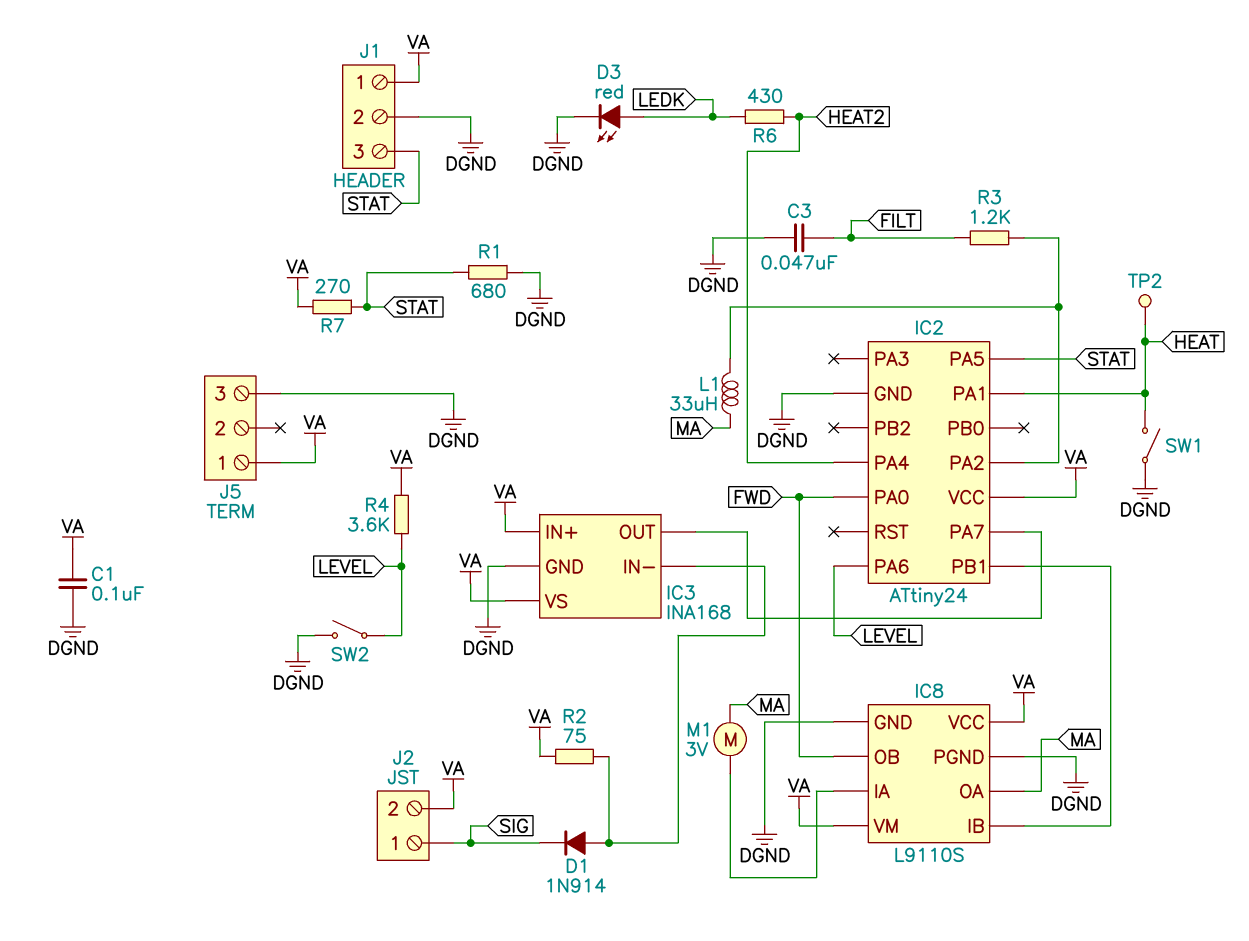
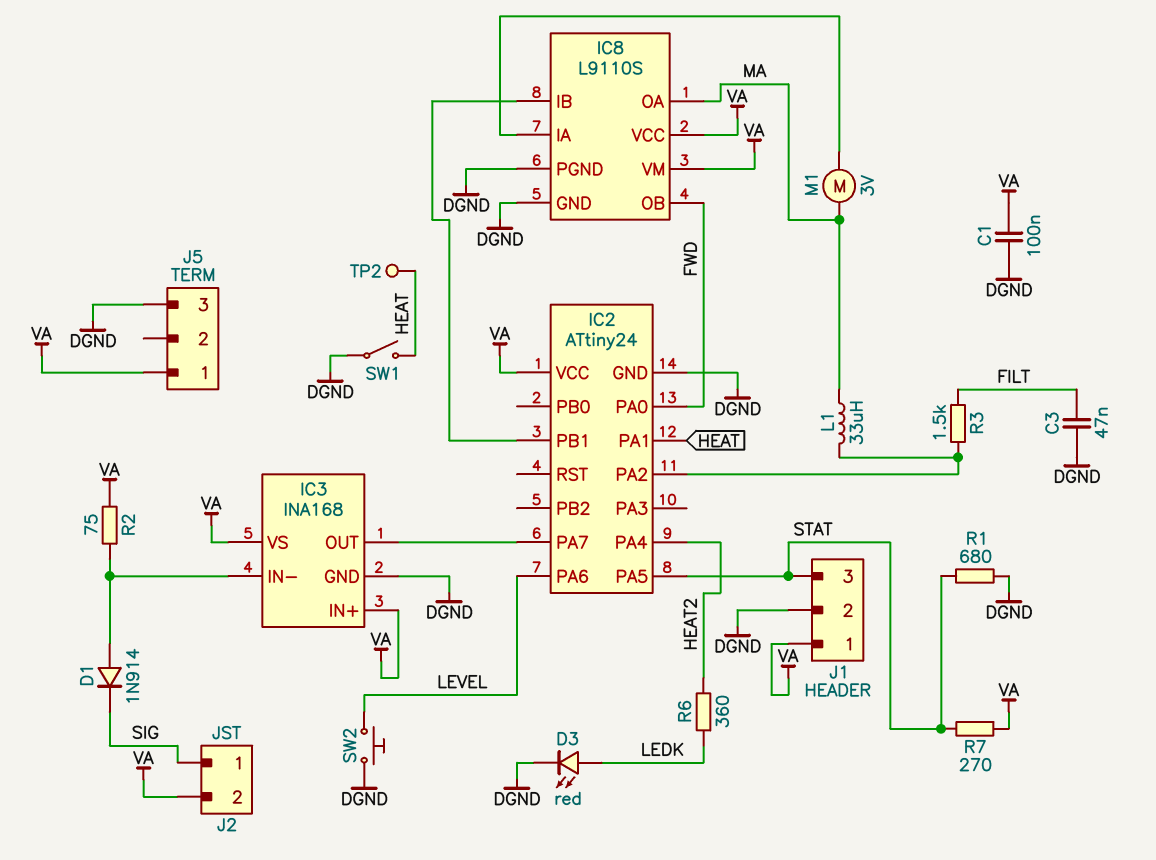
R3: 1.2k (FILT, IC2/PA2) -> 1.5k (FILT, IC2/PA2)
R4: 3.6k (LEVEL, VA) -> none
R6: 430 (HEAT2, LEDK) -> 360 (HEAT2, LEDK)
SW2: switch (DGND, LEVEL) -> button (DGND, LEVEL)

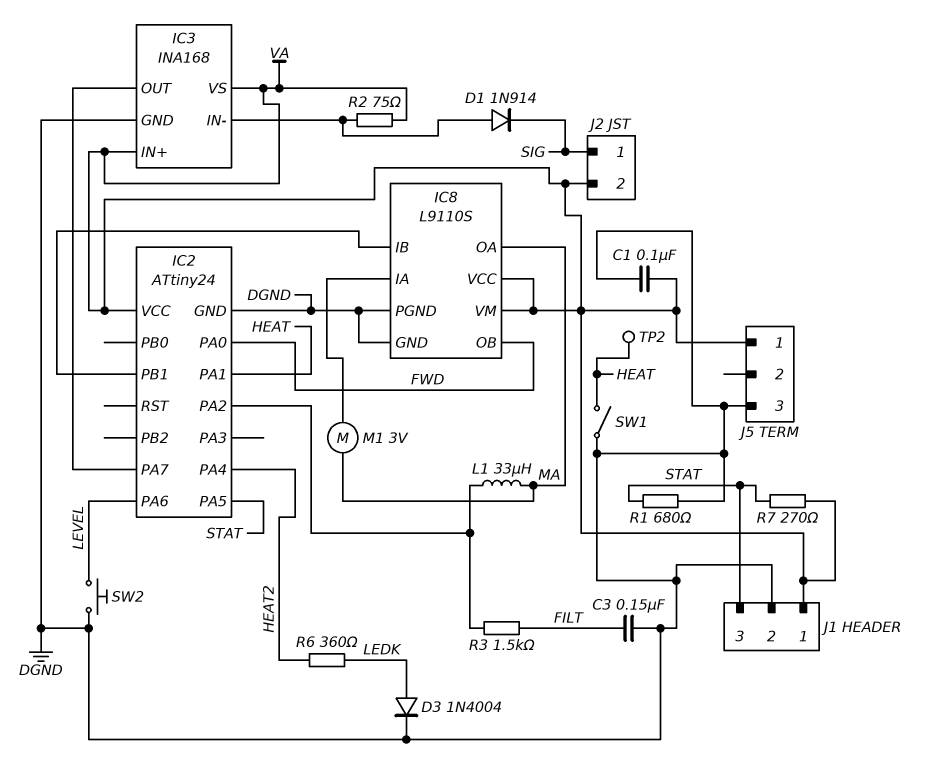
C3: 47nF (DGND, FILT) -> 150nF (DGND, FILT)
D3: LED red (A LEDK, K DGND) -> diode 1N4004 (A LEDK, K DGND)

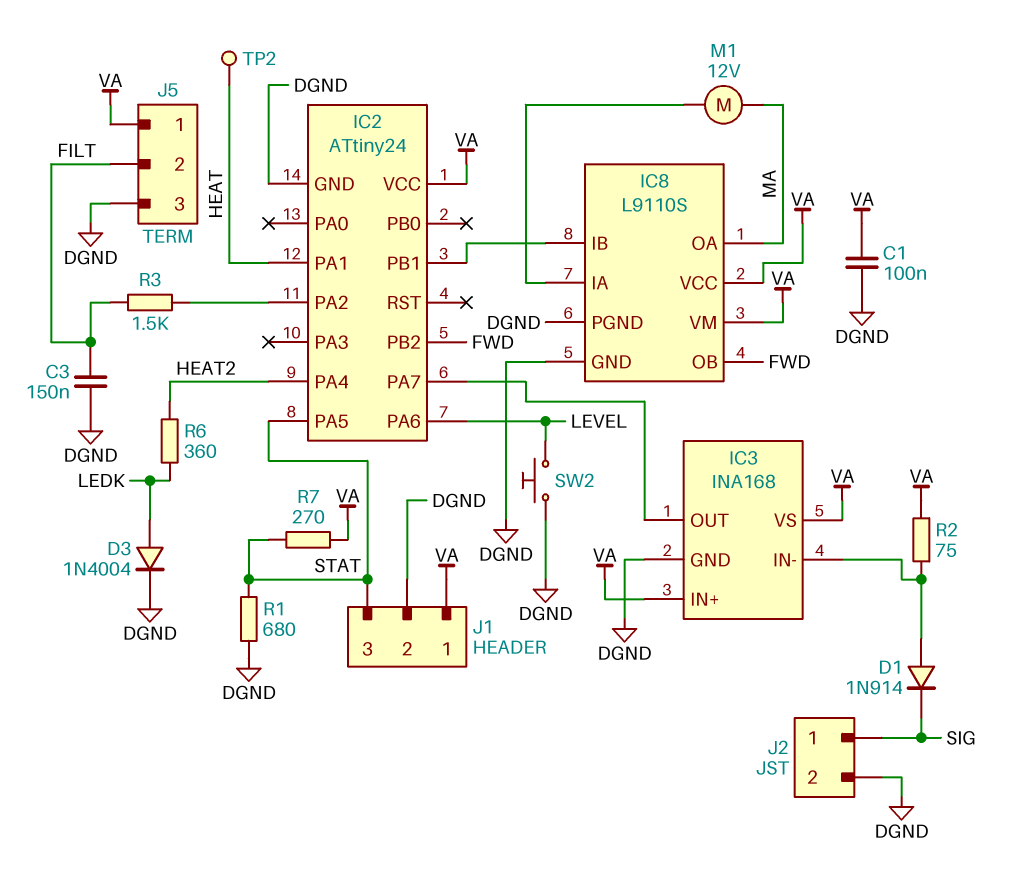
IC2 pin PA0: FWD -> none
IC2 pin PB2: none -> FWD
J2 pin 2: VA -> DGND
J5 pin 2: none -> FILT
L1: 33uH (IC2/PA2, MA) -> none
M1: motor 3V (IC8/IA, MA) -> motor 12V (IC8/IA, MA)
SW1: switch (DGND, HEAT) -> none

